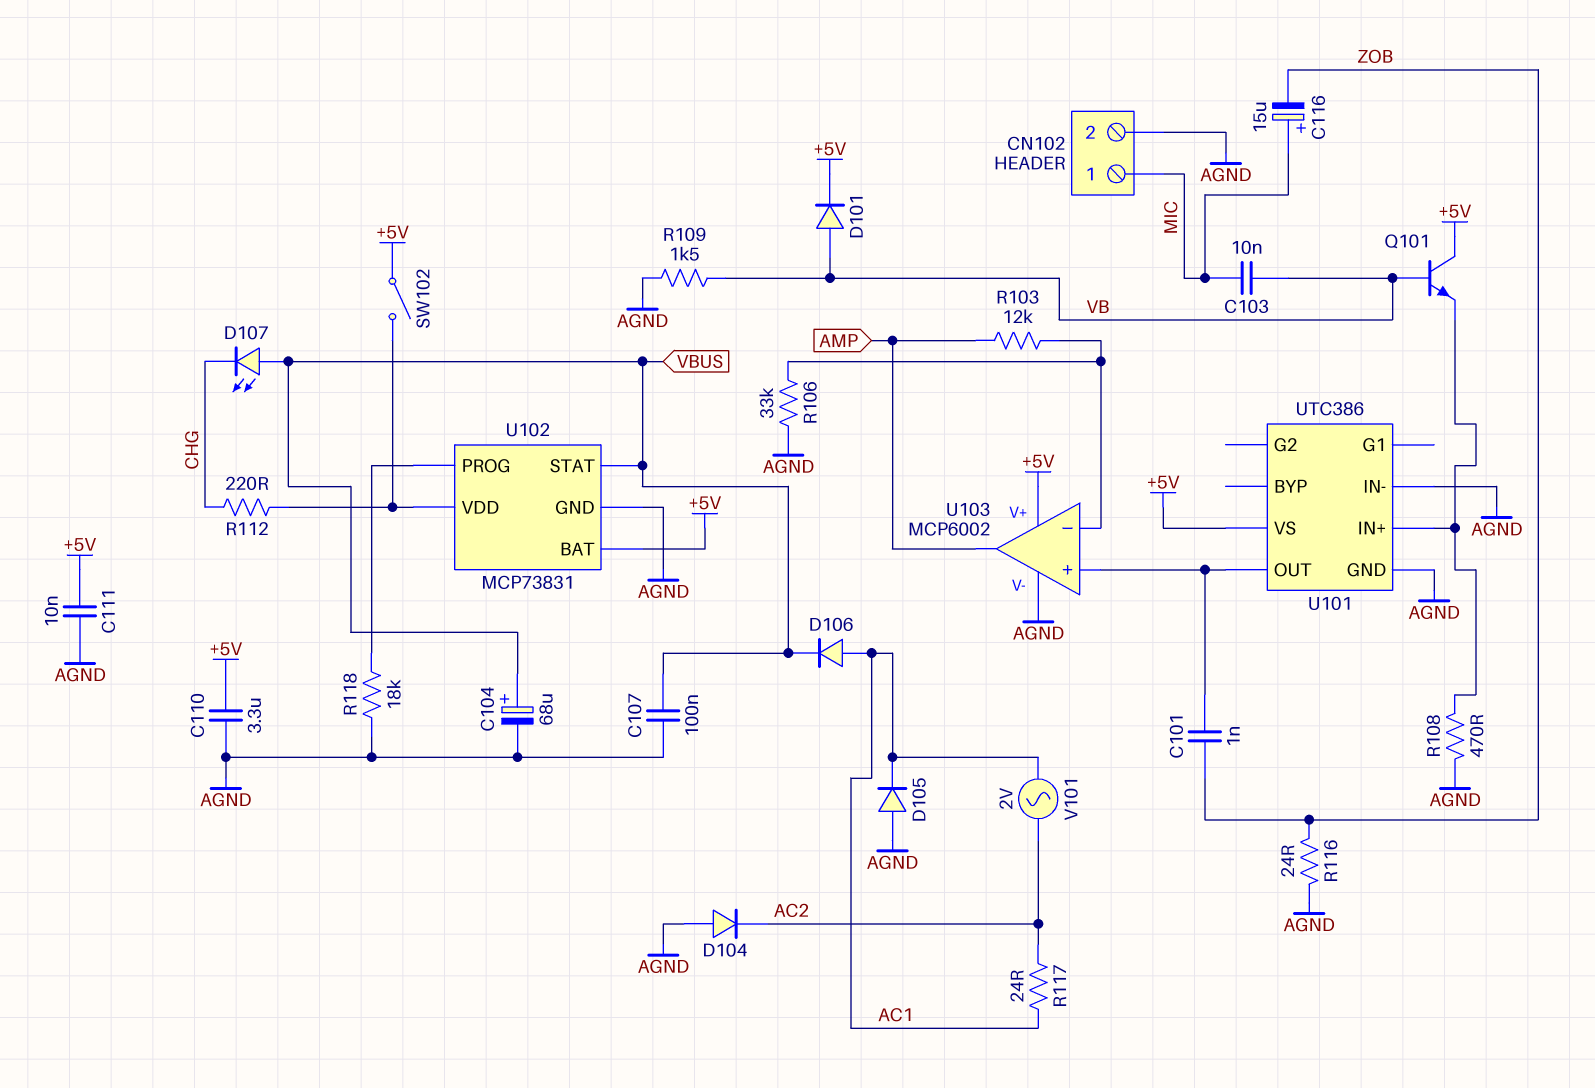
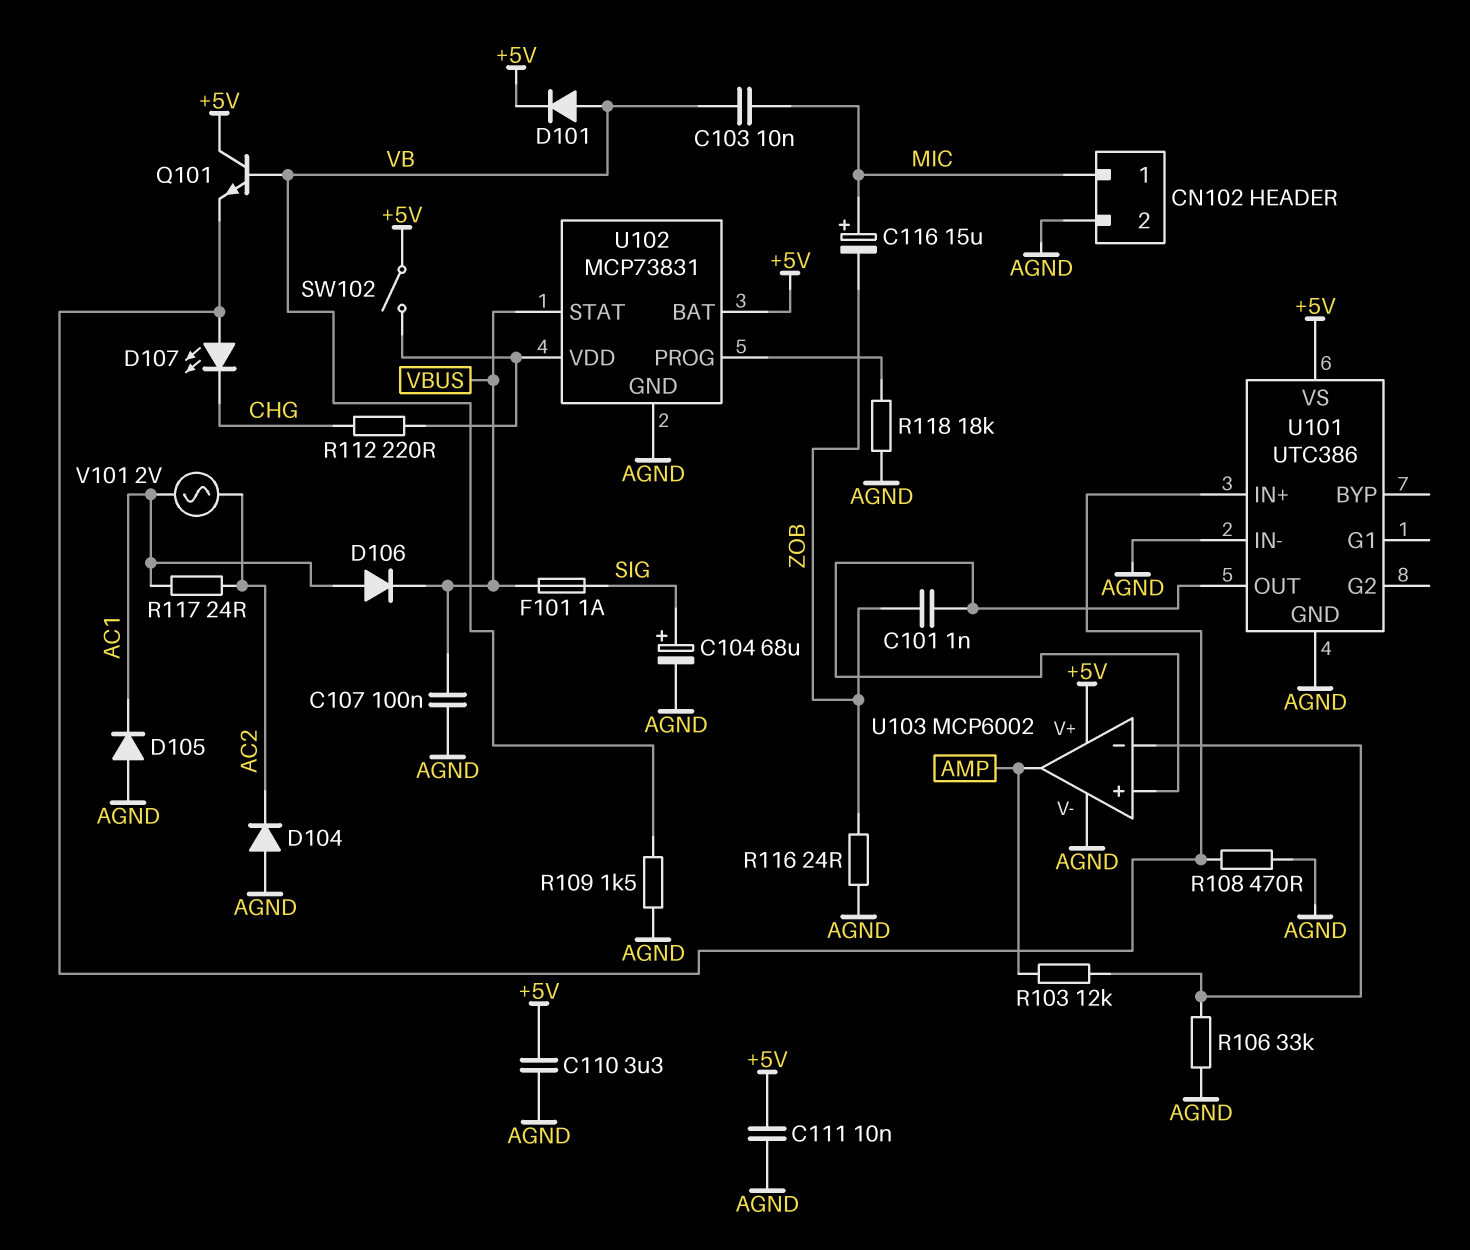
C104: 68uF (plus VBUS, minus AGND) -> 68uF (plus SIG, minus AGND)
D107: LED (A VBUS, K CHG) -> LED (A U101/IN+, K CHG)
F101: none -> 1A (SIG, VBUS)

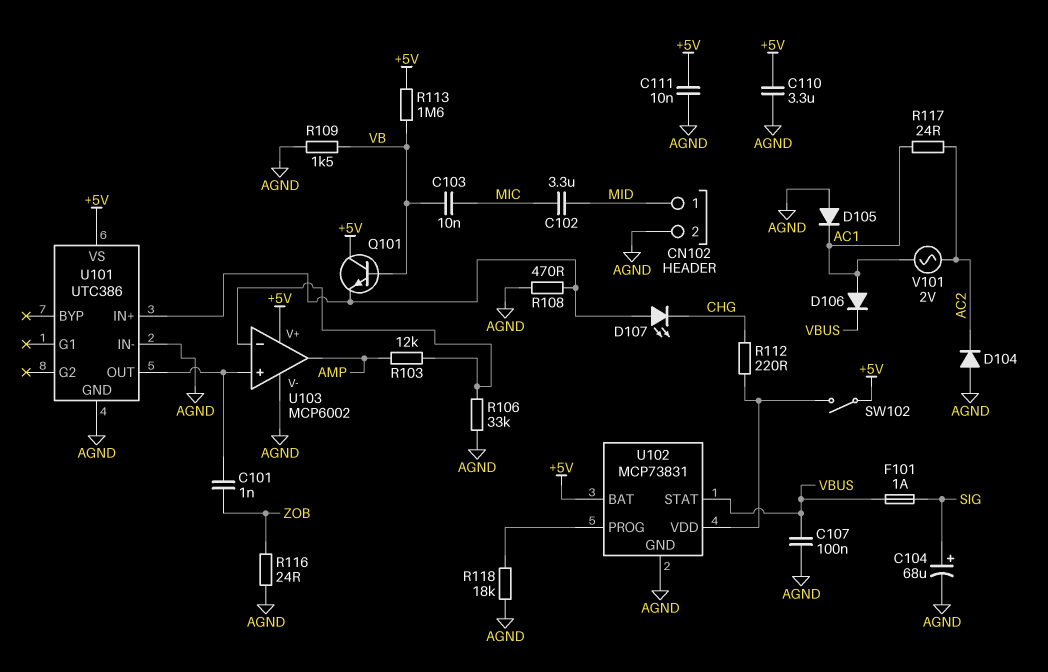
C102: none -> 3.3uF (MIC, MID)
C116: 15uF (plus MIC, minus ZOB) -> none
CN102 pin 1: MIC -> MID
D101: diode (A VB, K +5V) -> none
R113: none -> 1.6M (+5V, VB)

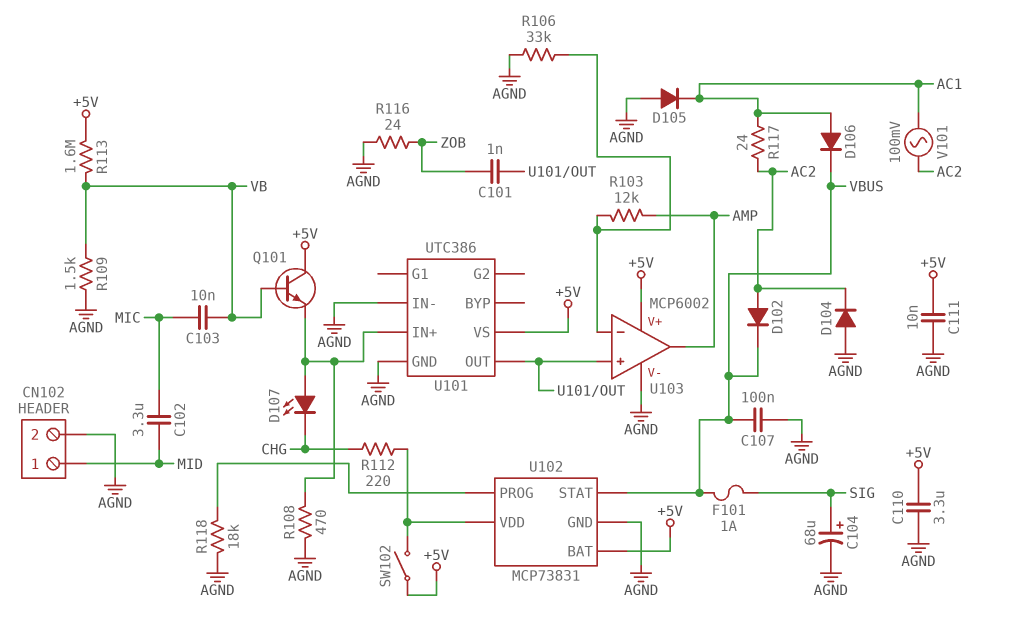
D102: none -> diode (A AC2, K VBUS)
V101: AC 2V (AC1, AC2) -> AC 100mV (AC1, AC2)

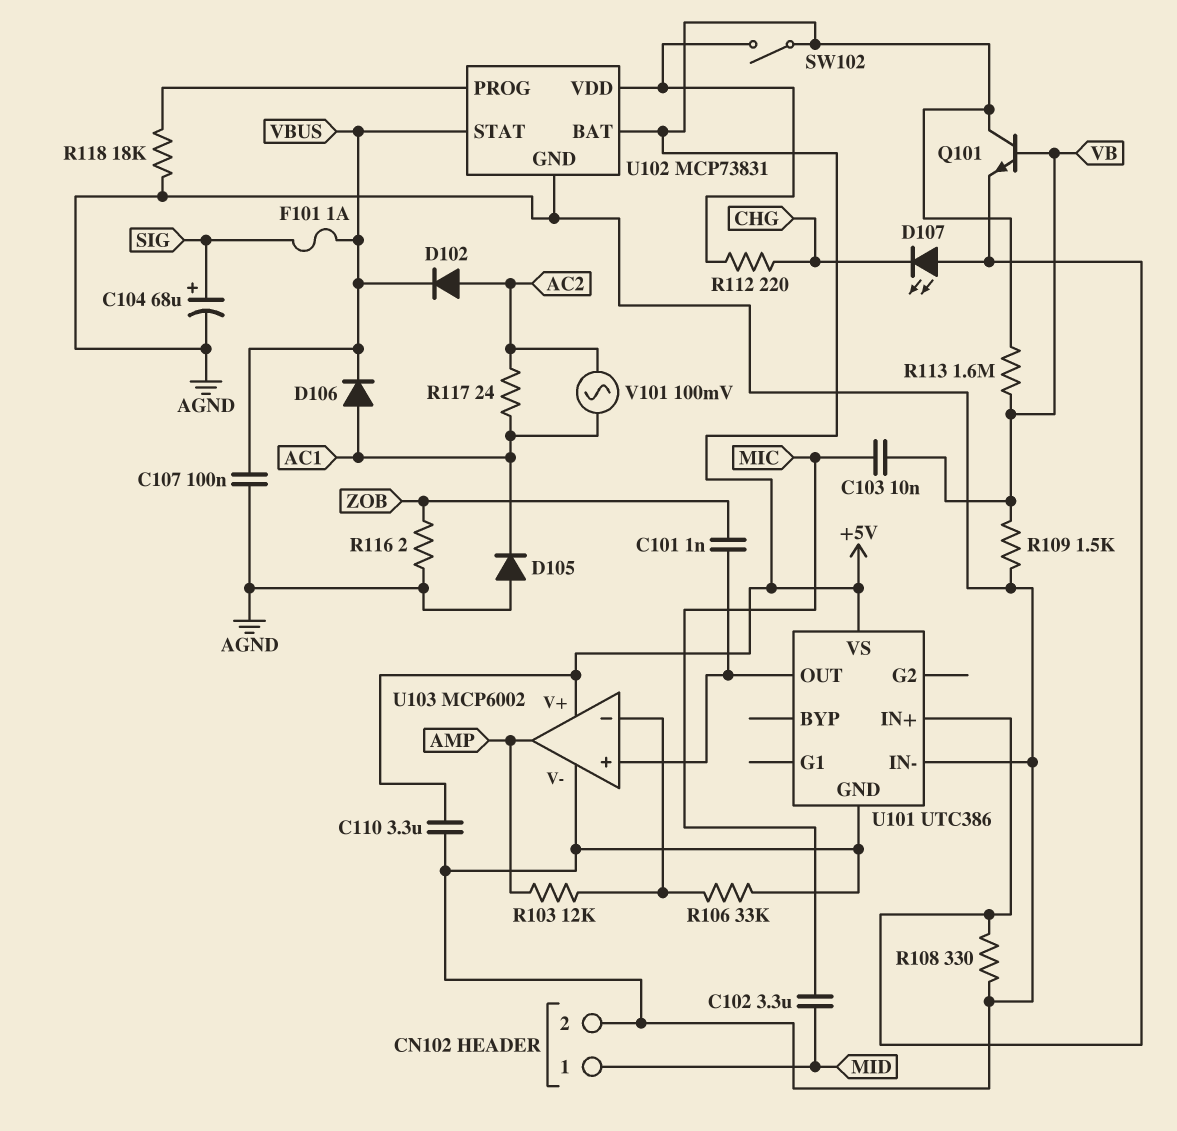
C111: 10nF (+5V, AGND) -> none
D104: diode (A AGND, K AC2) -> none
R108: 470 (AGND, U101/IN+) -> 330 (AGND, U101/IN+)
R116: 24 (AGND, ZOB) -> 2 (AGND, ZOB)

